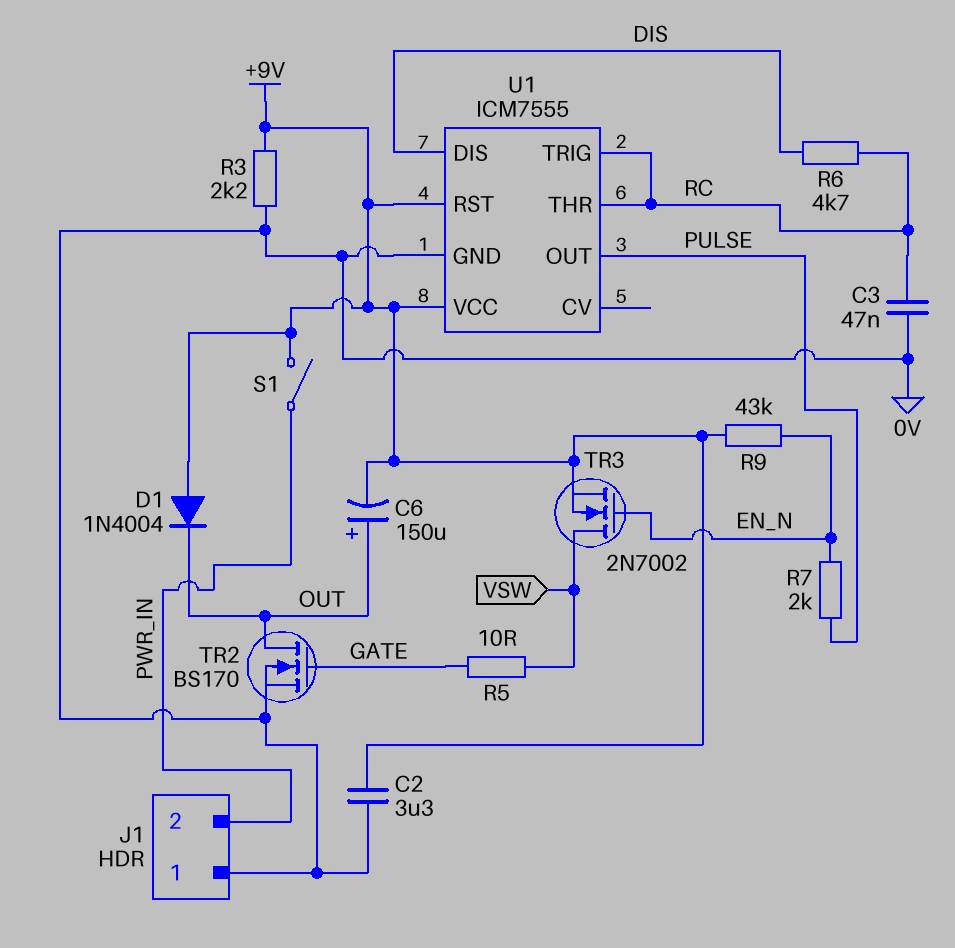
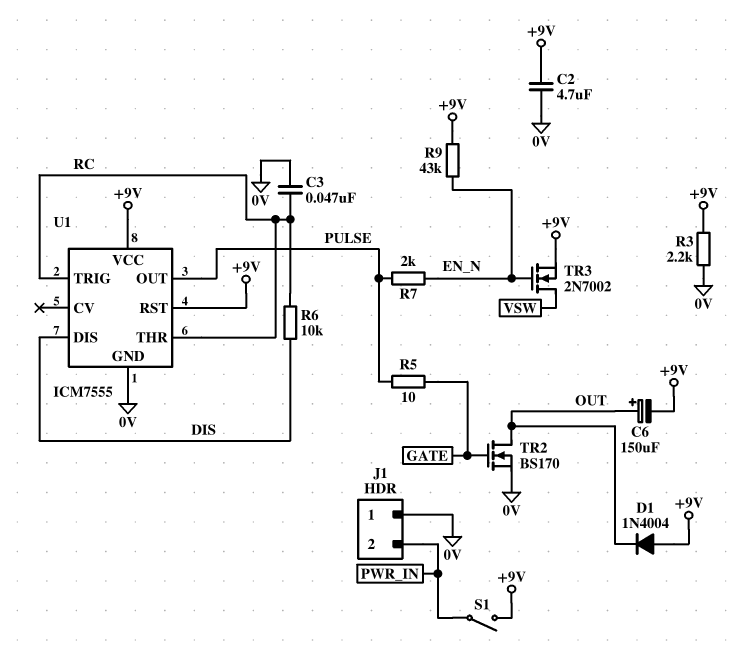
C2: 3.3uF (+9V, 0V) -> 4.7uF (+9V, 0V)
R5: 10 (GATE, VSW) -> 10 (GATE, PULSE)
R6: 4.7k (DIS, RC) -> 10k (DIS, RC)

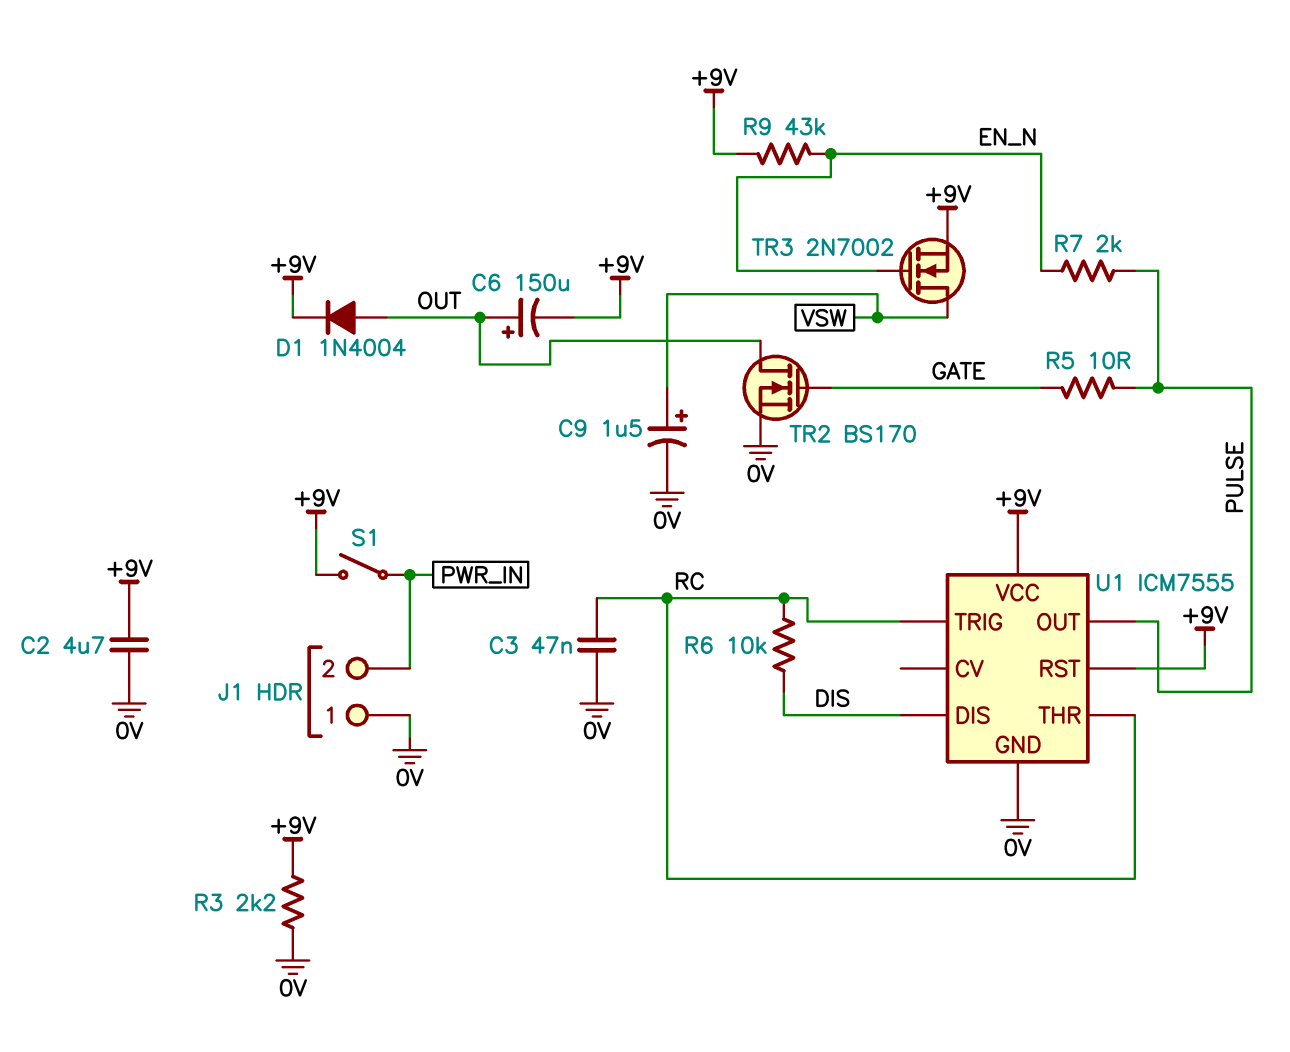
C9: none -> 1.5uF (plus VSW, minus 0V)
D1: diode 1N4004 (A +9V, K OUT) -> diode 1N4004 (A OUT, K +9V)

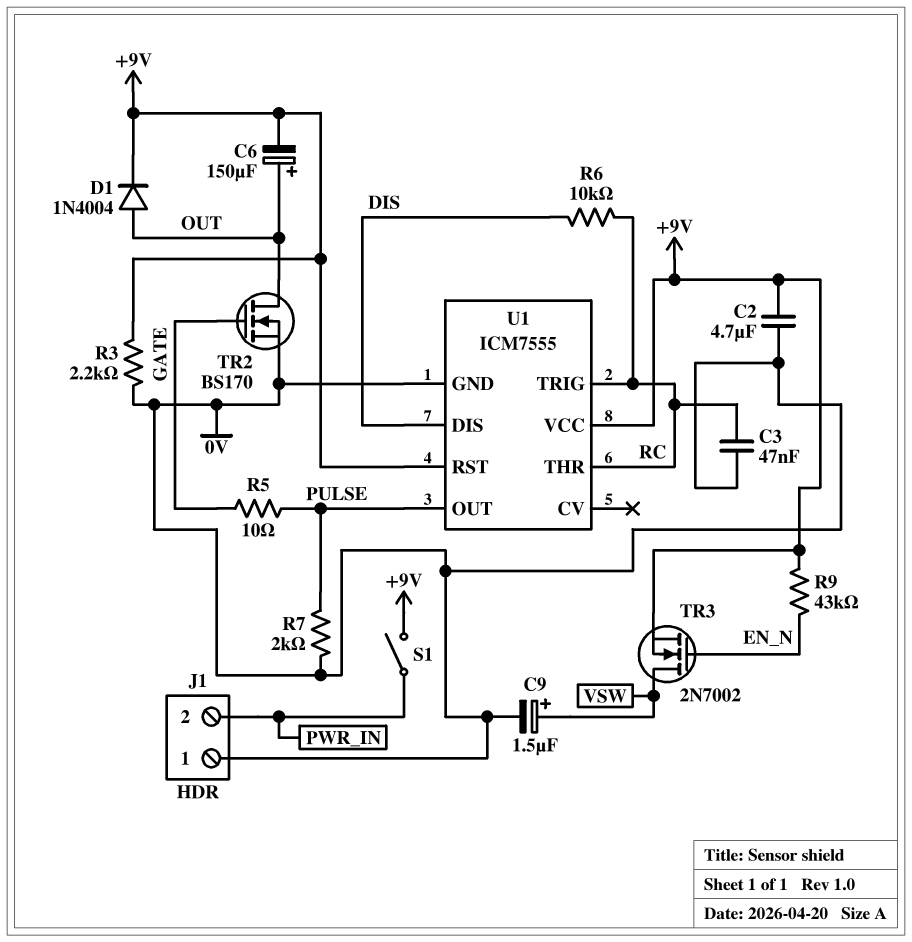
R7: 2k (EN_N, PULSE) -> 2k (0V, PULSE)

